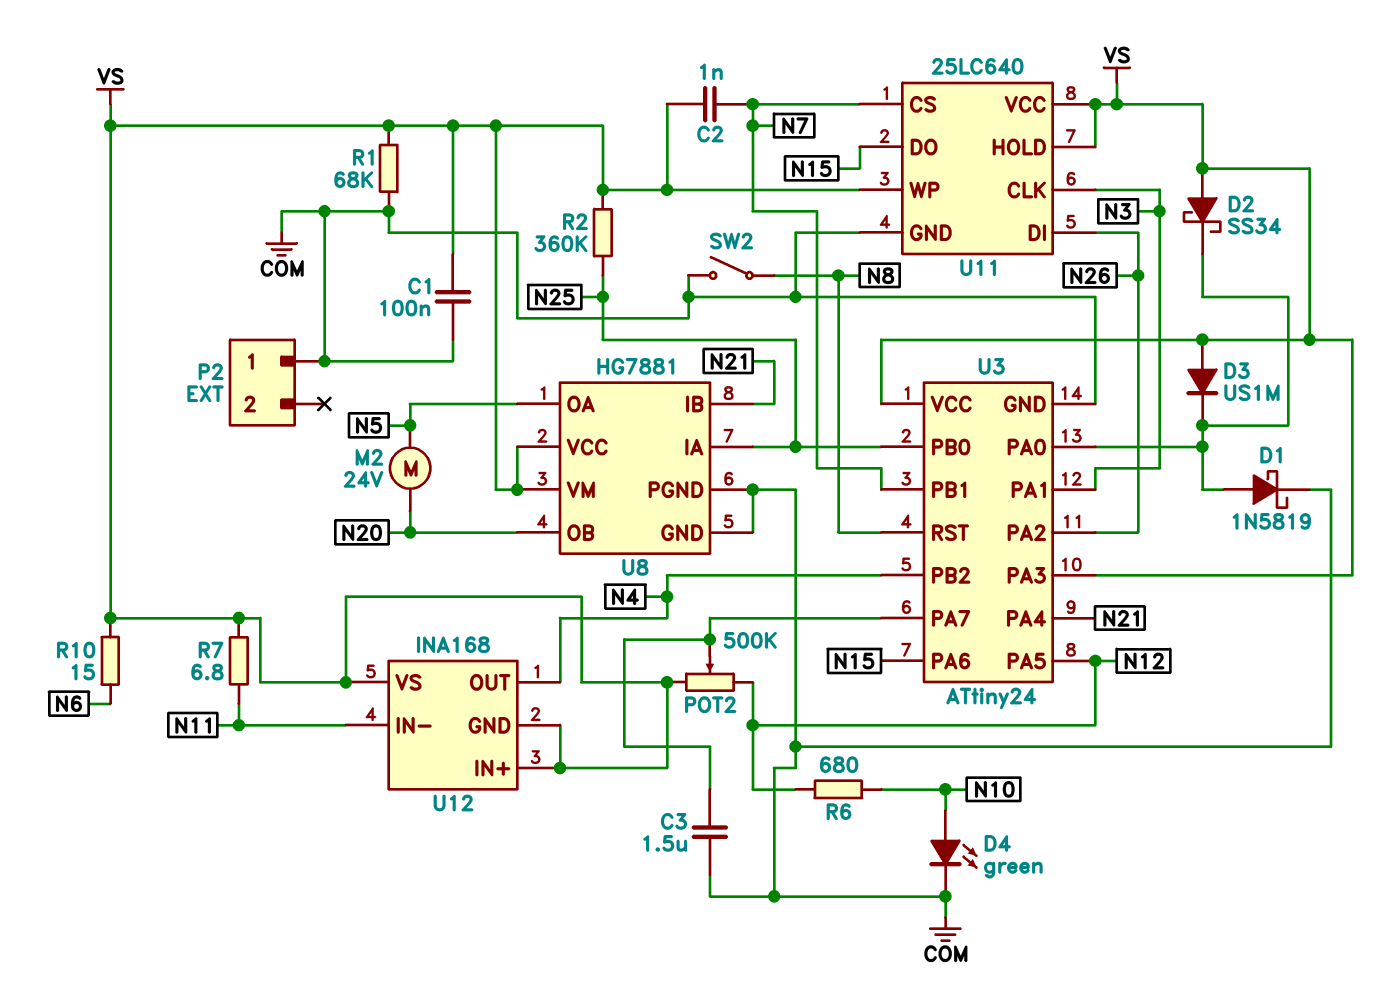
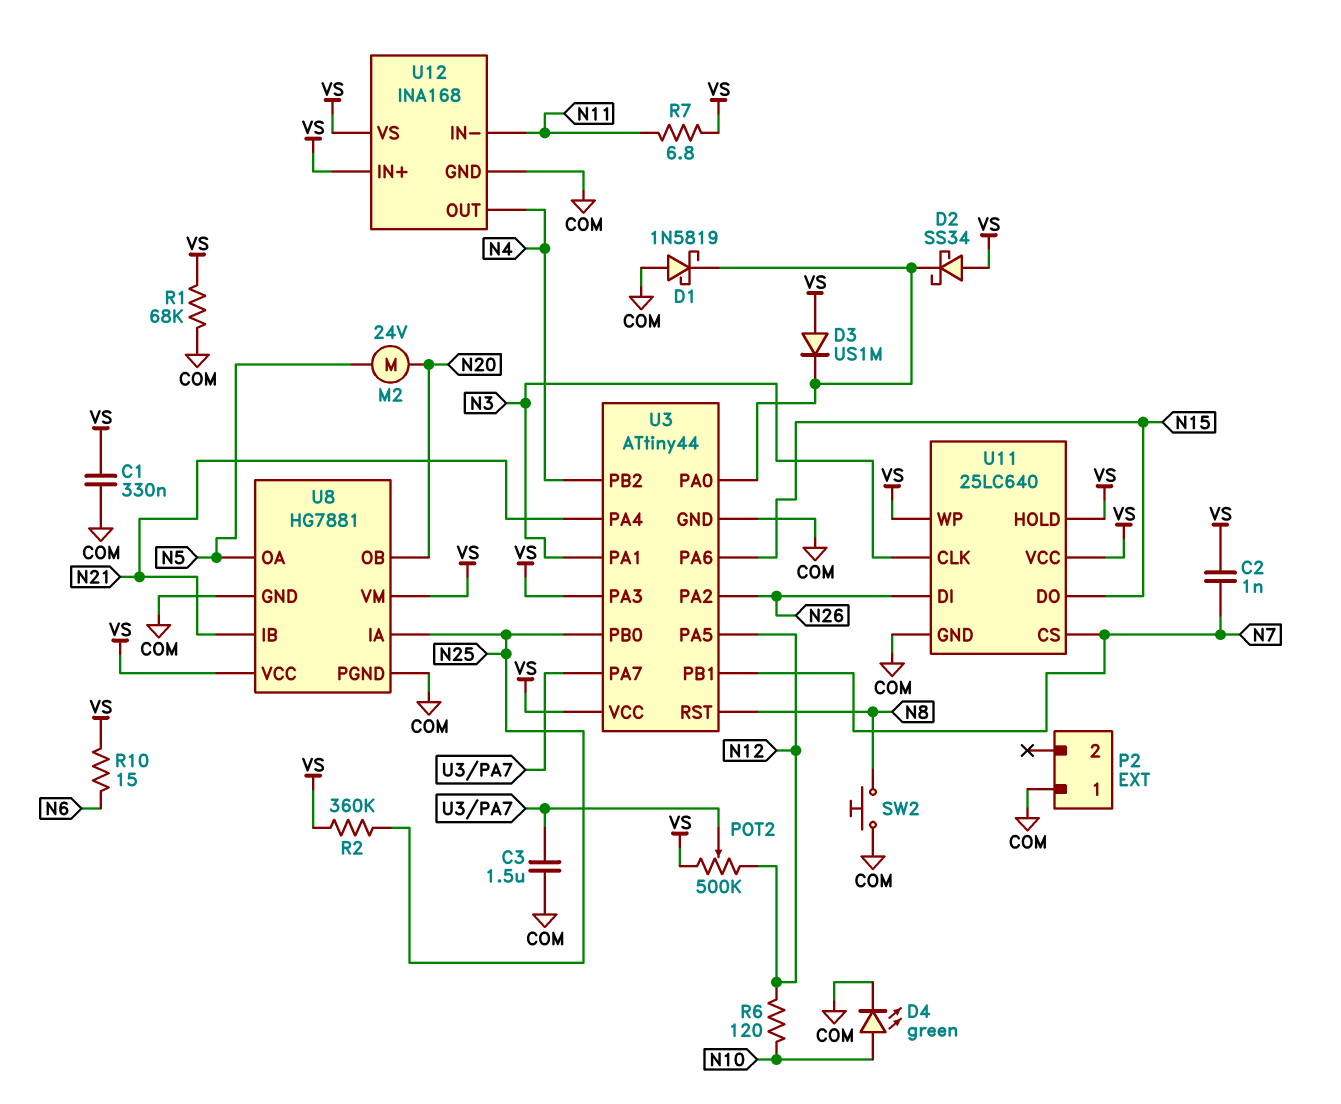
C1: 100nF (COM, VS) -> 330nF (COM, VS)
D1: schottky 1N5819 (A U3/PA0, K COM) -> schottky 1N5819 (A COM, K U3/PA0)
R6: 680 (N10, N12) -> 120 (N10, N12)
SW2: switch (COM, N8) -> button (COM, N8)
U3: ATtiny24 -> ATtiny44
U12 pin GND: VS -> COM

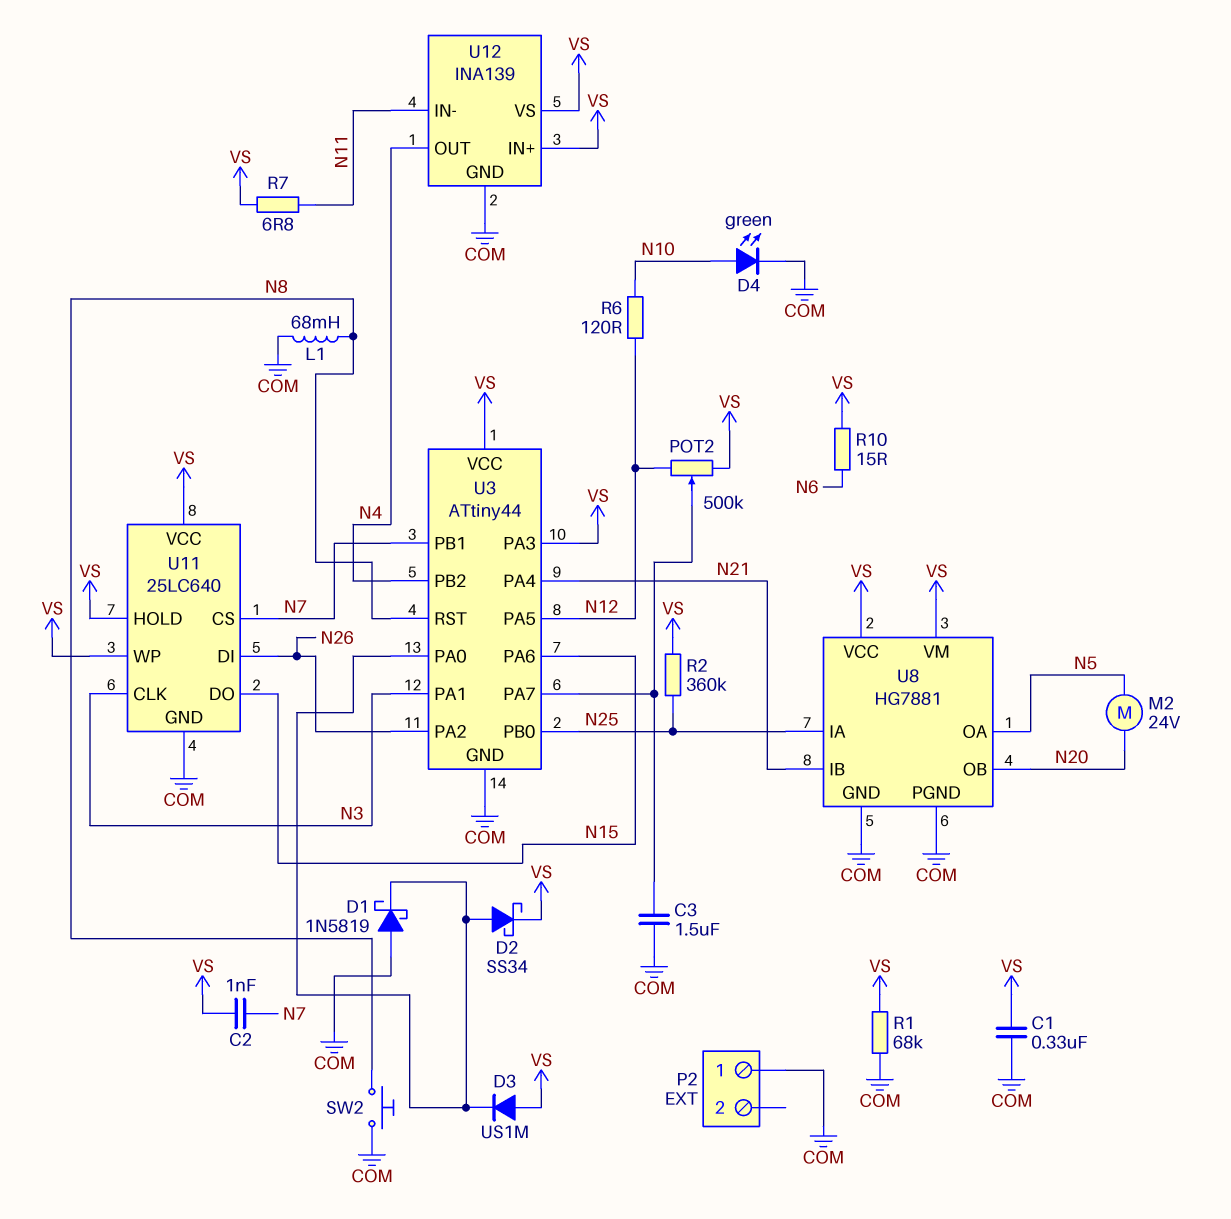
D2: schottky SS34 (A VS, K U3/PA0) -> schottky SS34 (A U3/PA0, K VS)
L1: none -> 68mH (COM, N8)
U12: INA168 -> INA139

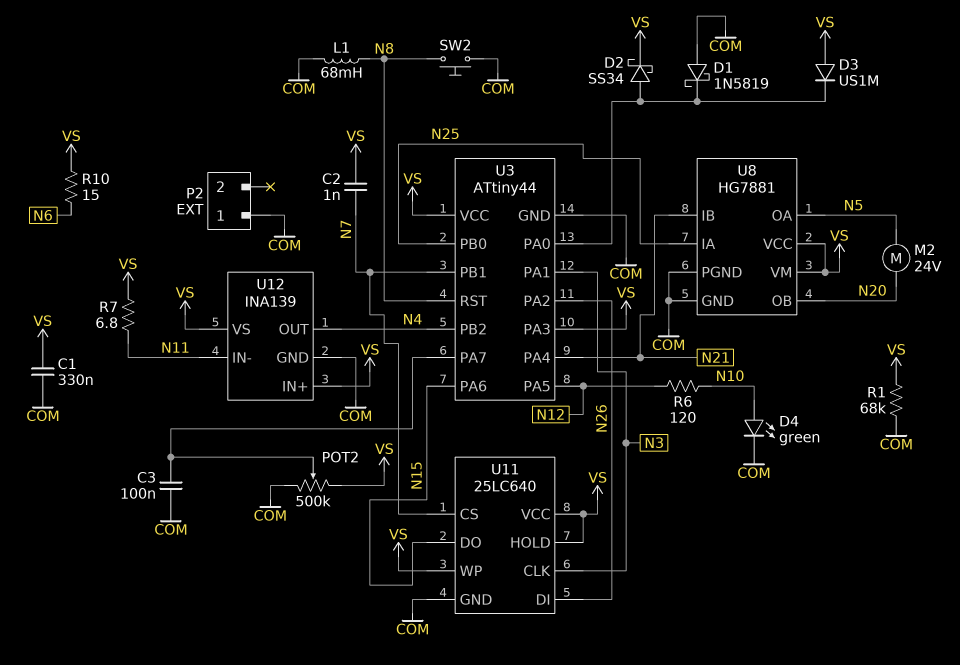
C3: 1.5uF (COM, U3/PA7) -> 100nF (COM, U3/PA7)
POT2: 500k (N12, VS, wiper U3/PA7) -> 500k (COM, VS, wiper U3/PA7)
R2: 360k (N25, VS) -> none

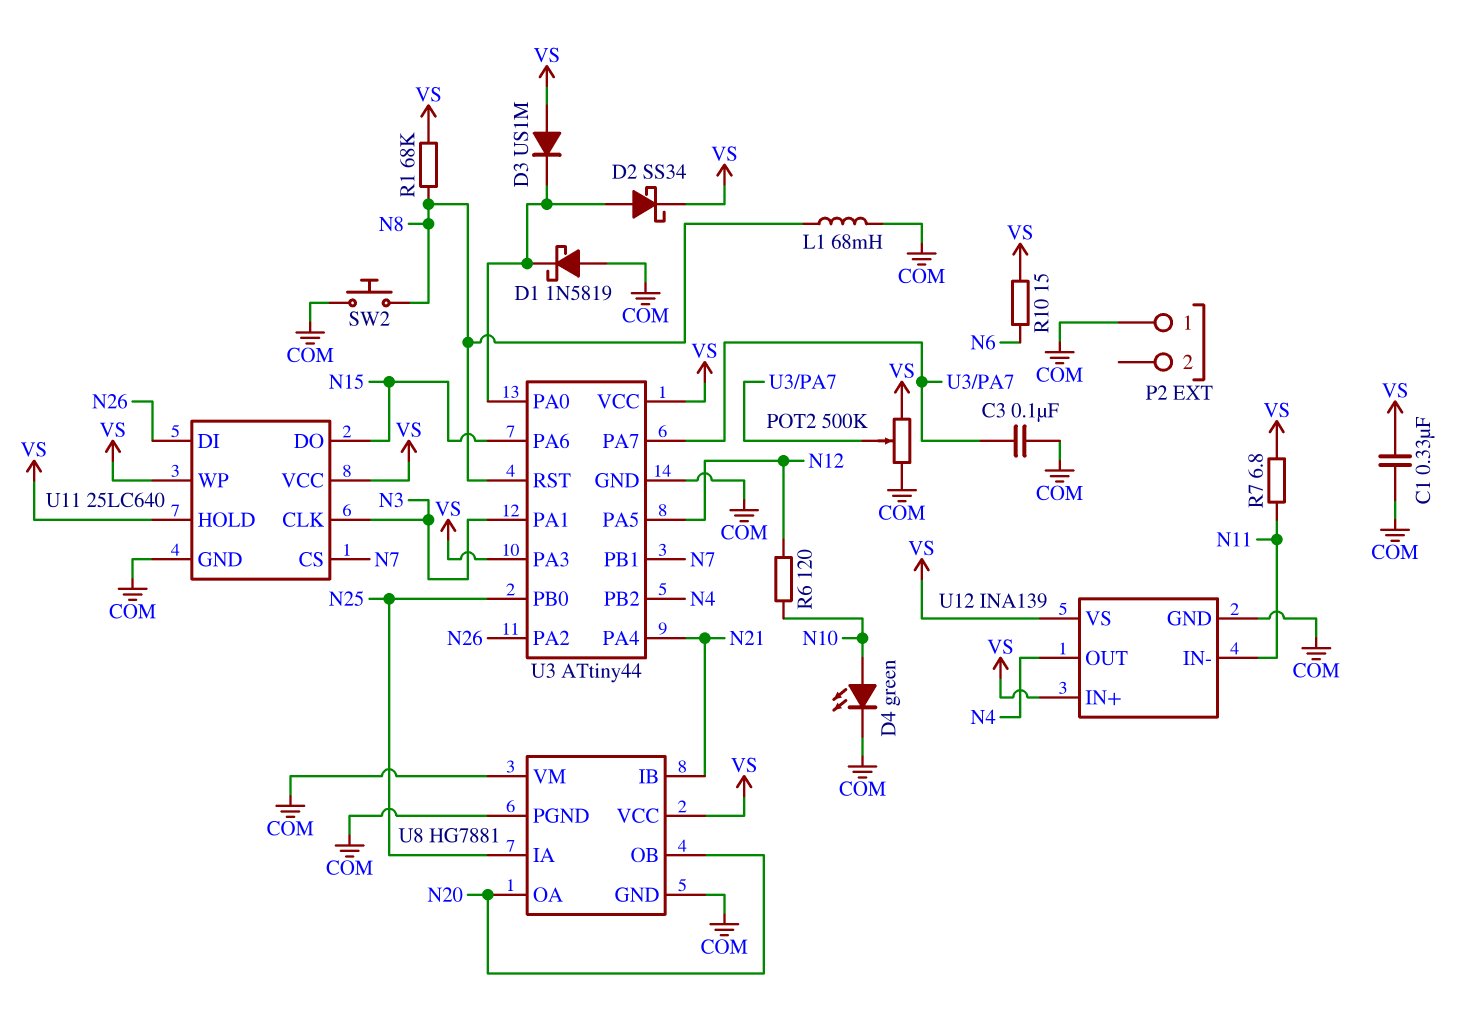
C2: 1nF (N7, VS) -> none
M2: motor 24V (N5, N20) -> none
R1: 68k (COM, VS) -> 68k (N8, VS)
U8 pin OA: N5 -> N20
U8 pin VM: VS -> COM

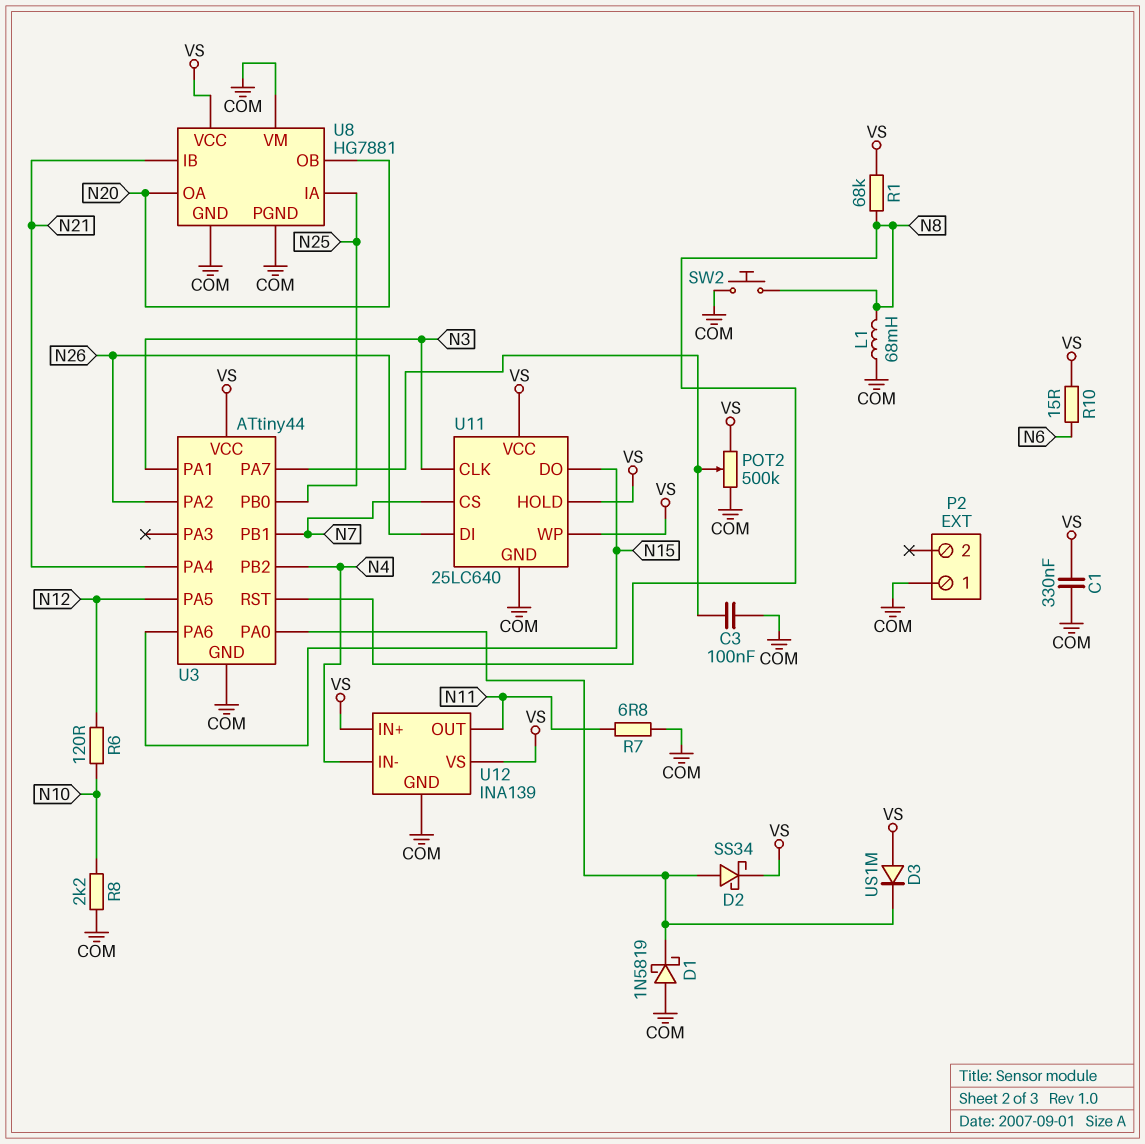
D4: LED green (A N10, K COM) -> none
R7: 6.8 (N11, VS) -> 6.8 (COM, N11)
R8: none -> 2.2k (COM, N10)
U3 pin PA3: VS -> none
U12 pin IN-: N11 -> N4
U12 pin OUT: N4 -> N11

